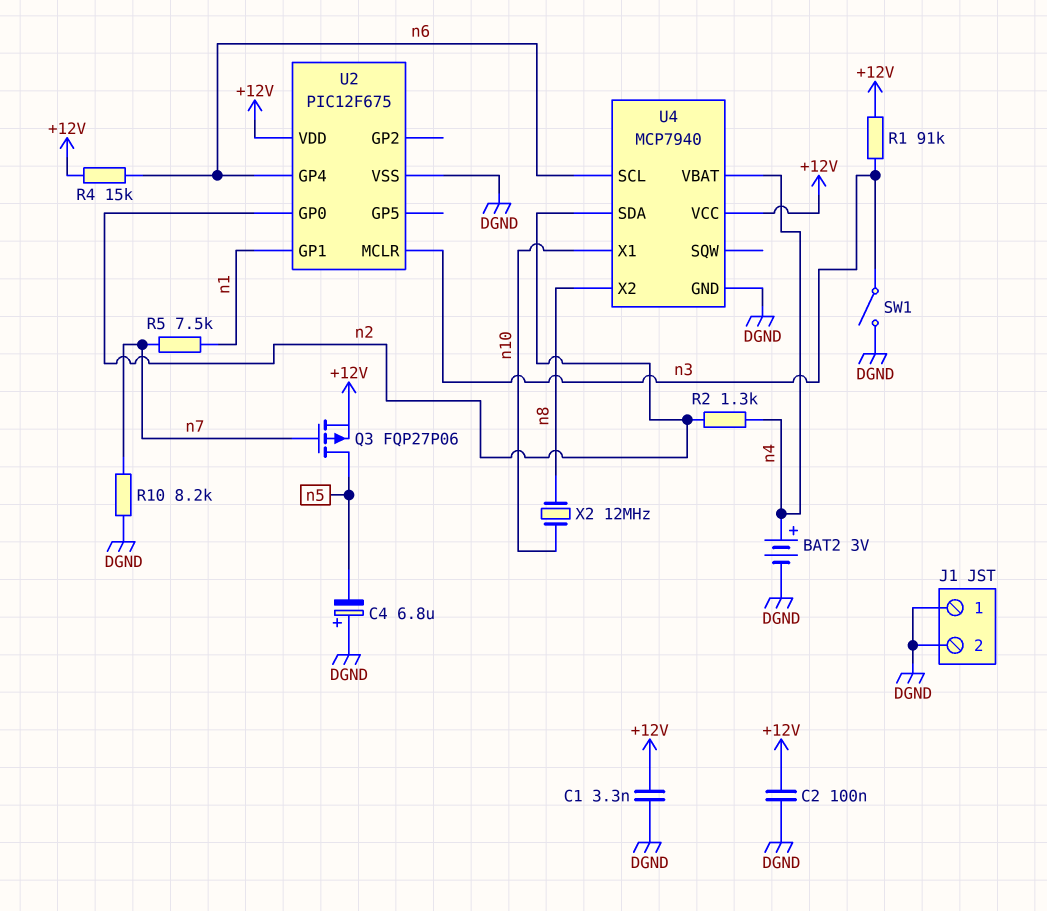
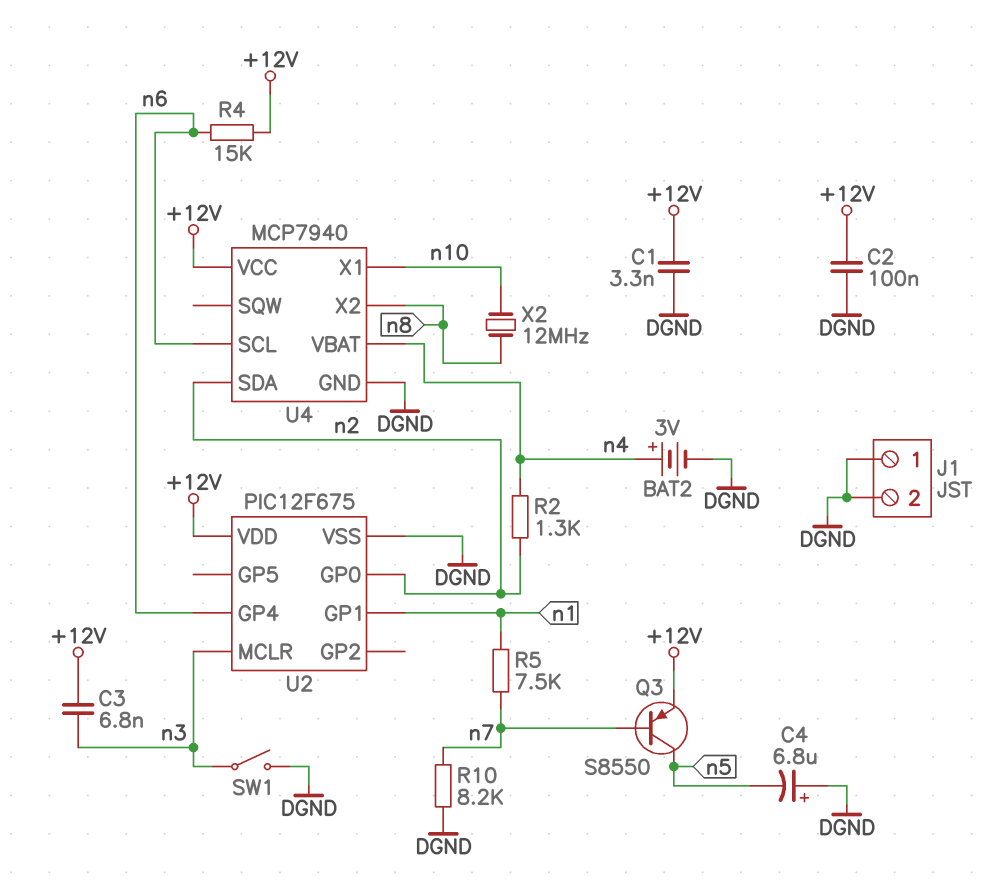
C3: none -> 6.8nF (+12V, n3)
Q3: PMOS FQP27P06 (G n7, D n5, S +12V) -> PNP S8550 (B n7, C n5, E +12V)
R1: 91k (+12V, n3) -> none

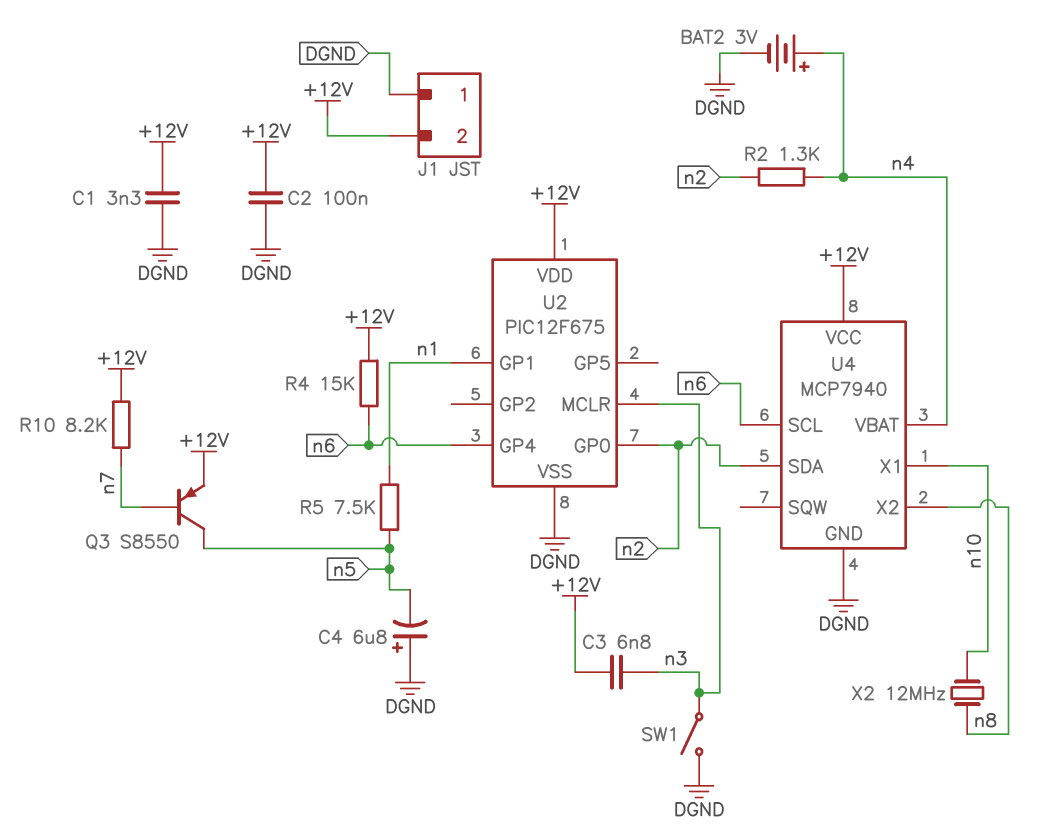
J1 pin 2: DGND -> +12V
R5: 7.5k (n1, n7) -> 7.5k (n1, n5)
R10: 8.2k (DGND, n7) -> 8.2k (+12V, n7)

